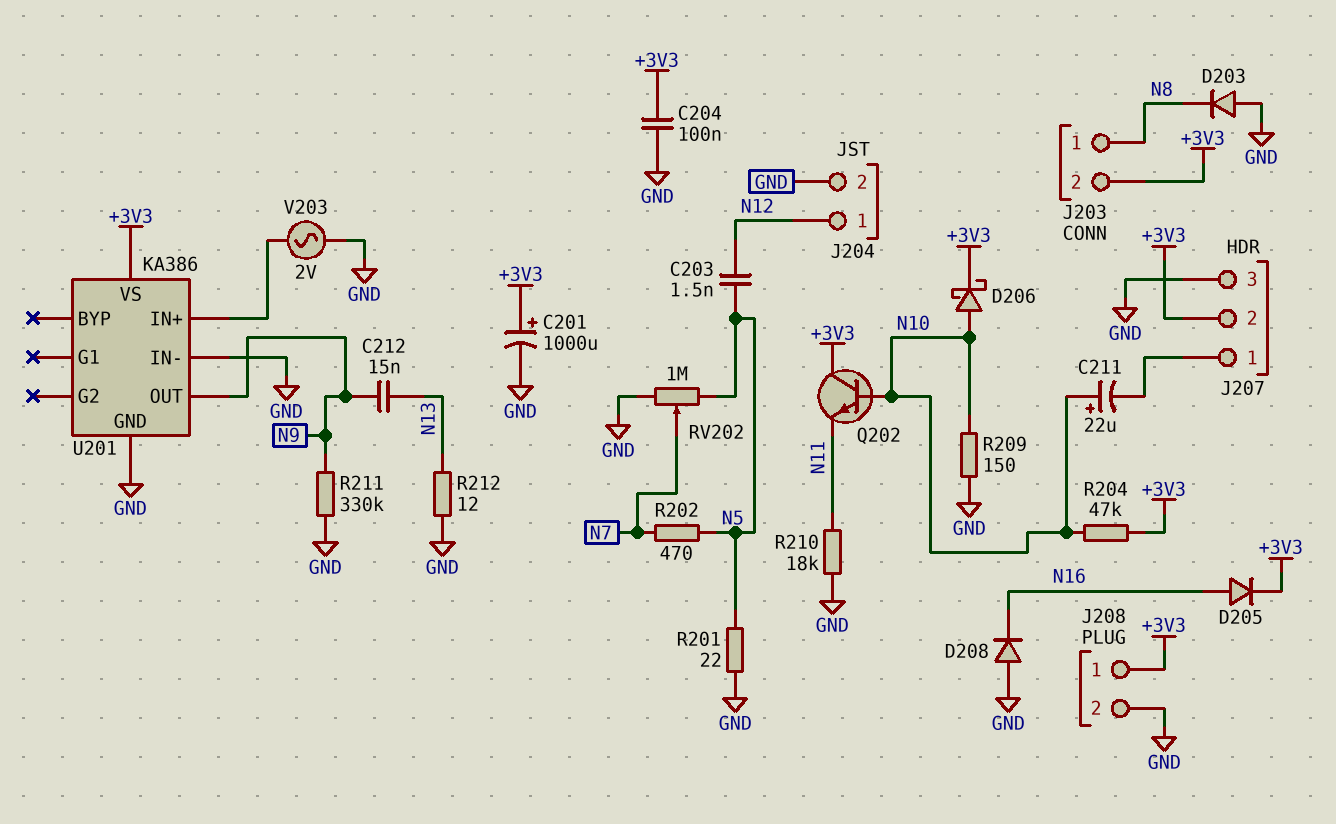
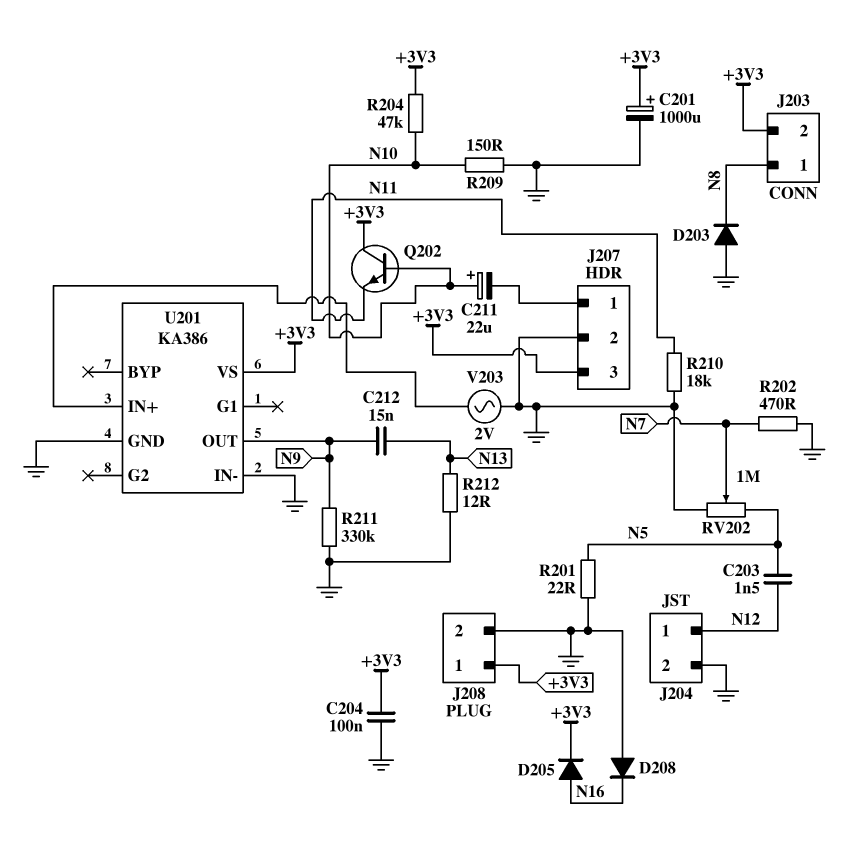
D206: schottky (A N10, K +3V3) -> none
J207 pin 2: +3V3 -> GND
J207 pin 3: GND -> +3V3
R202: 470 (N5, N7) -> 470 (GND, N7)

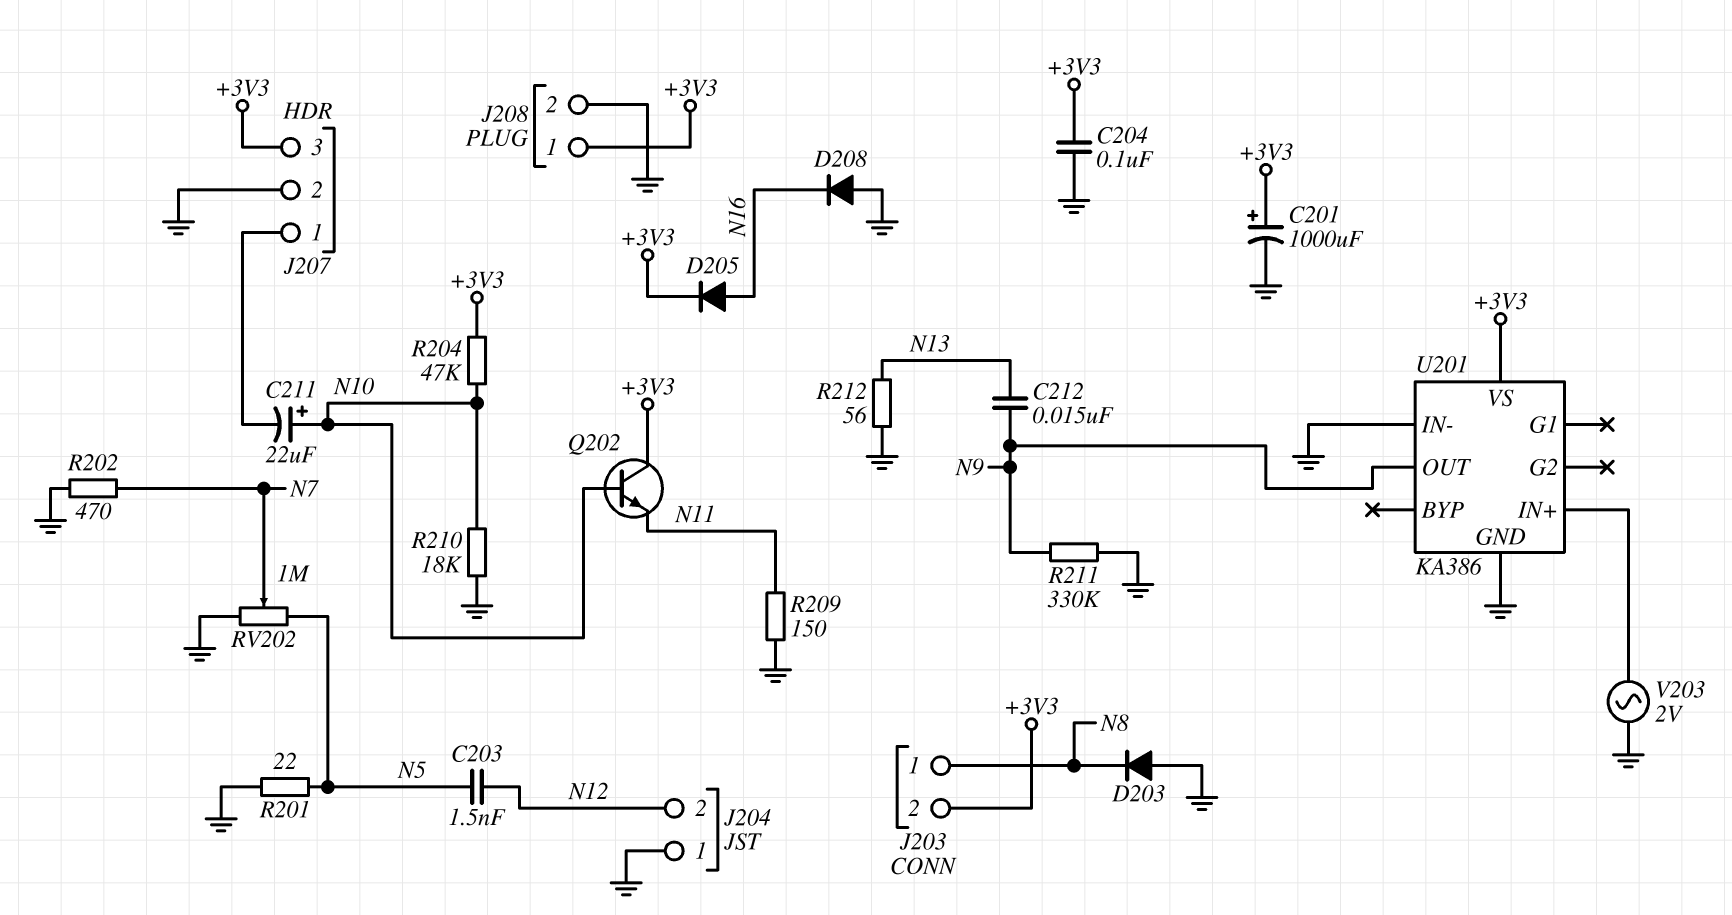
J204 pin 1: N12 -> GND
J204 pin 2: GND -> N12
R209: 150 (GND, N10) -> 150 (GND, N11)
R210: 18k (GND, N11) -> 18k (GND, N10)
R212: 12 (GND, N13) -> 56 (GND, N13)

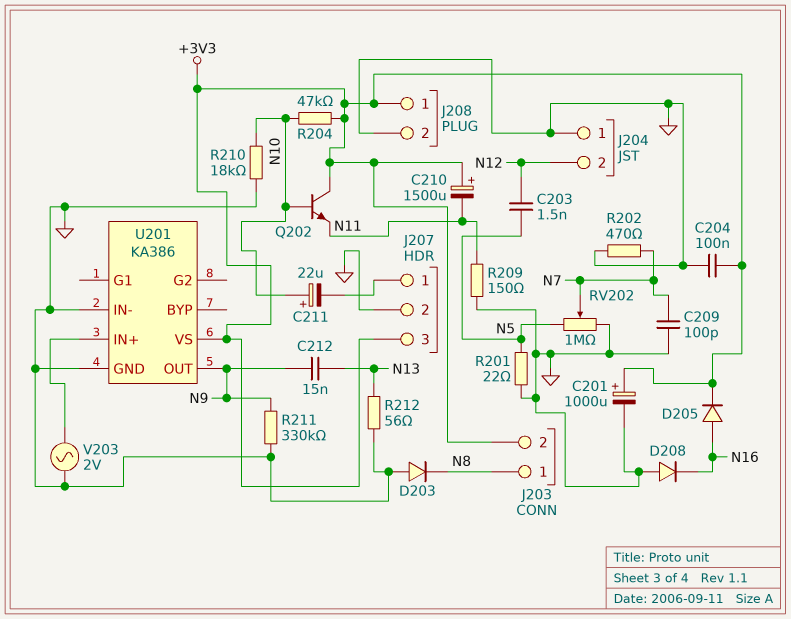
C209: none -> 100pF (GND, N7)
C210: none -> 1500uF (plus +3V3, minus N11)

